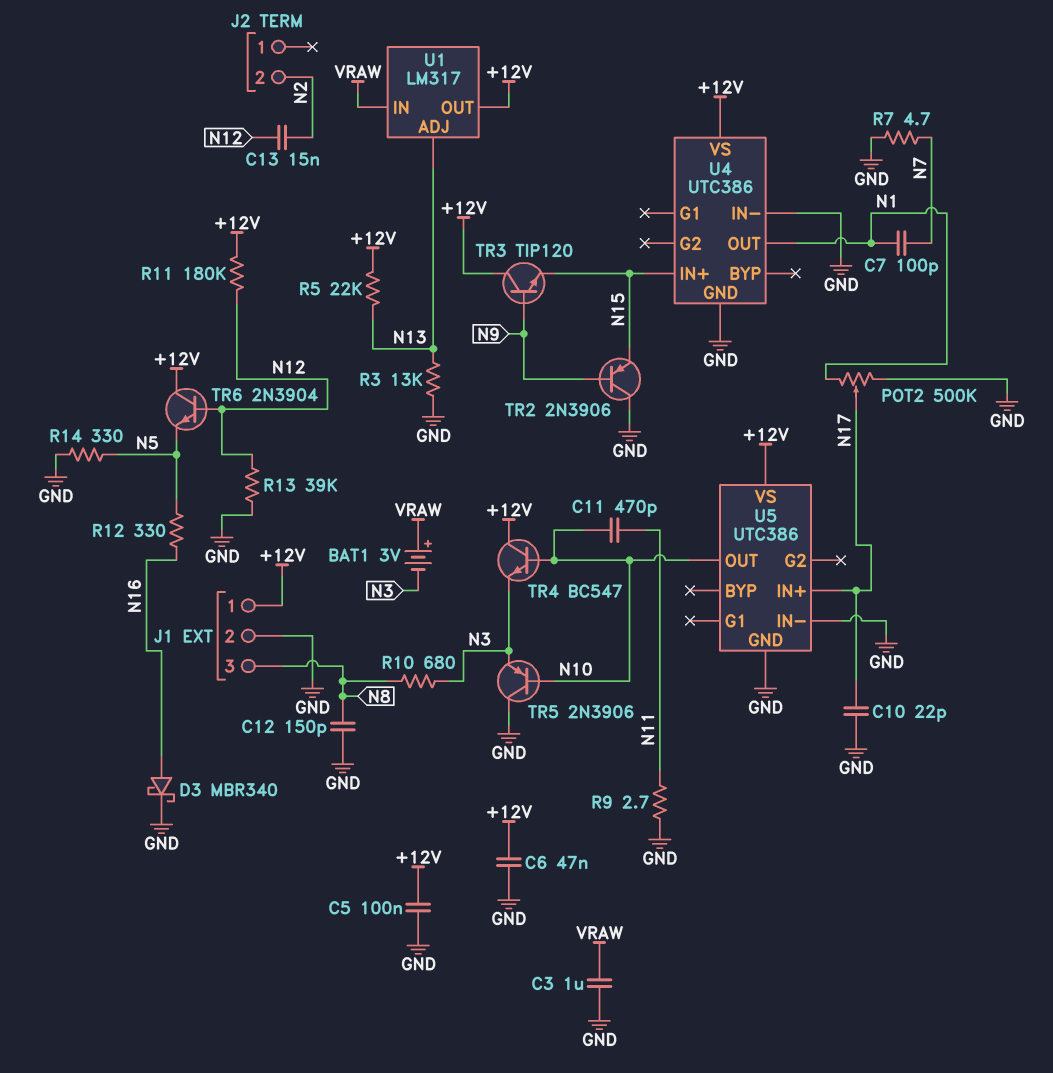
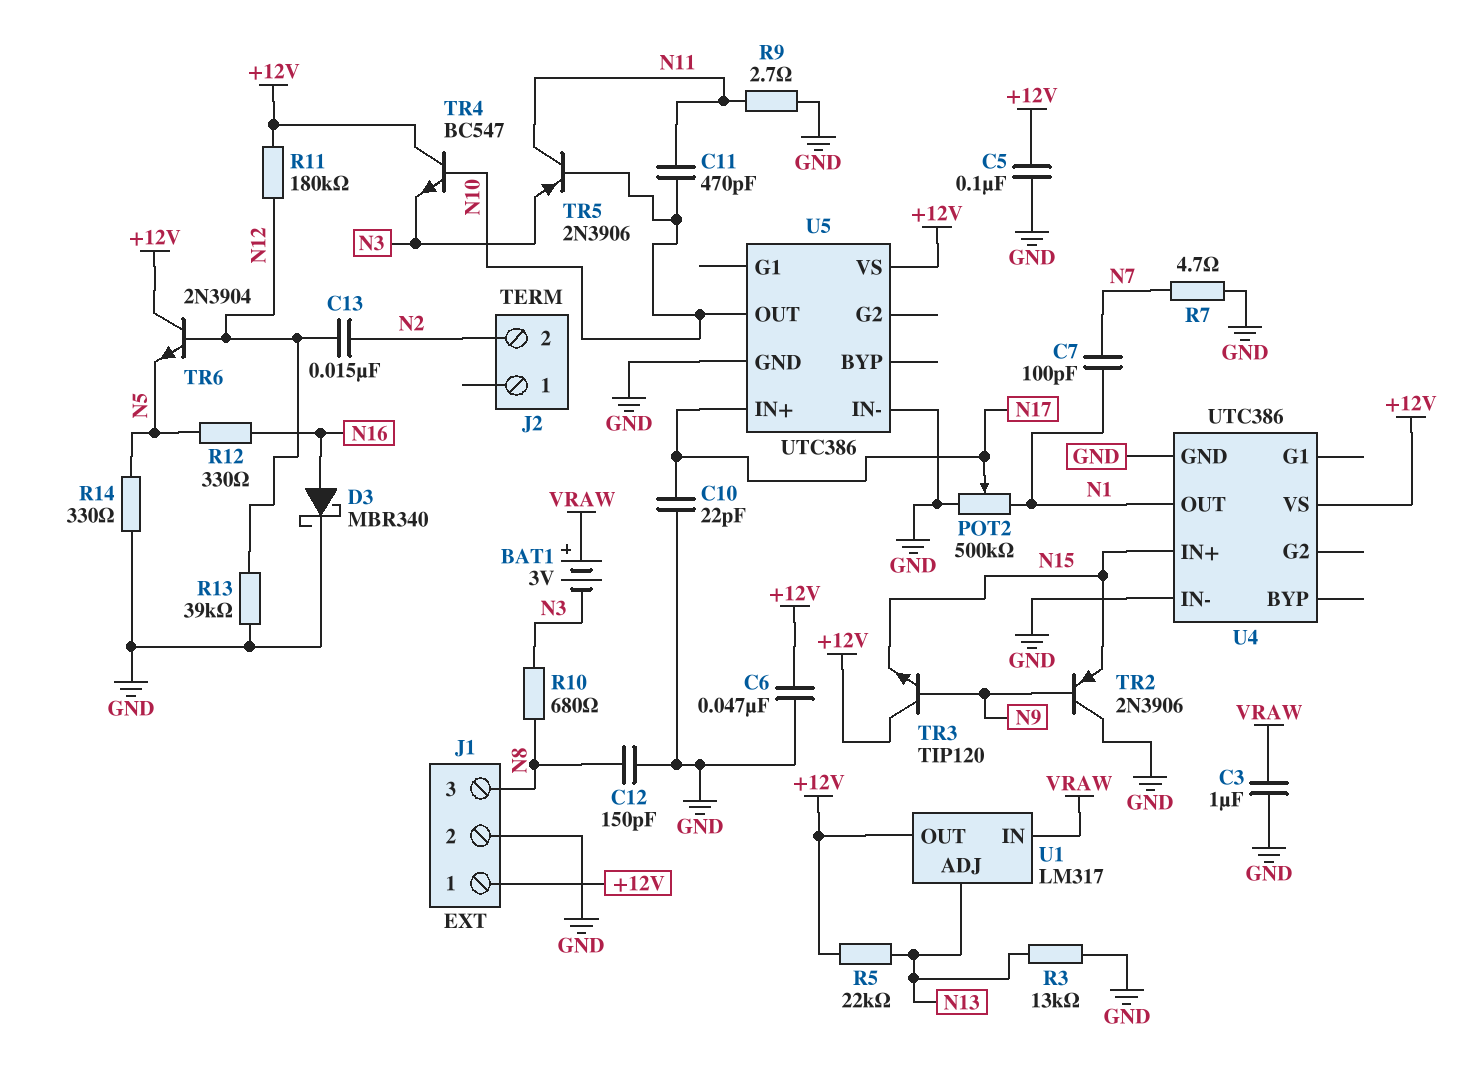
TR5: PNP 2N3906 (B N10, C GND, E N3) -> PNP 2N3906 (B N10, C N11, E N3)

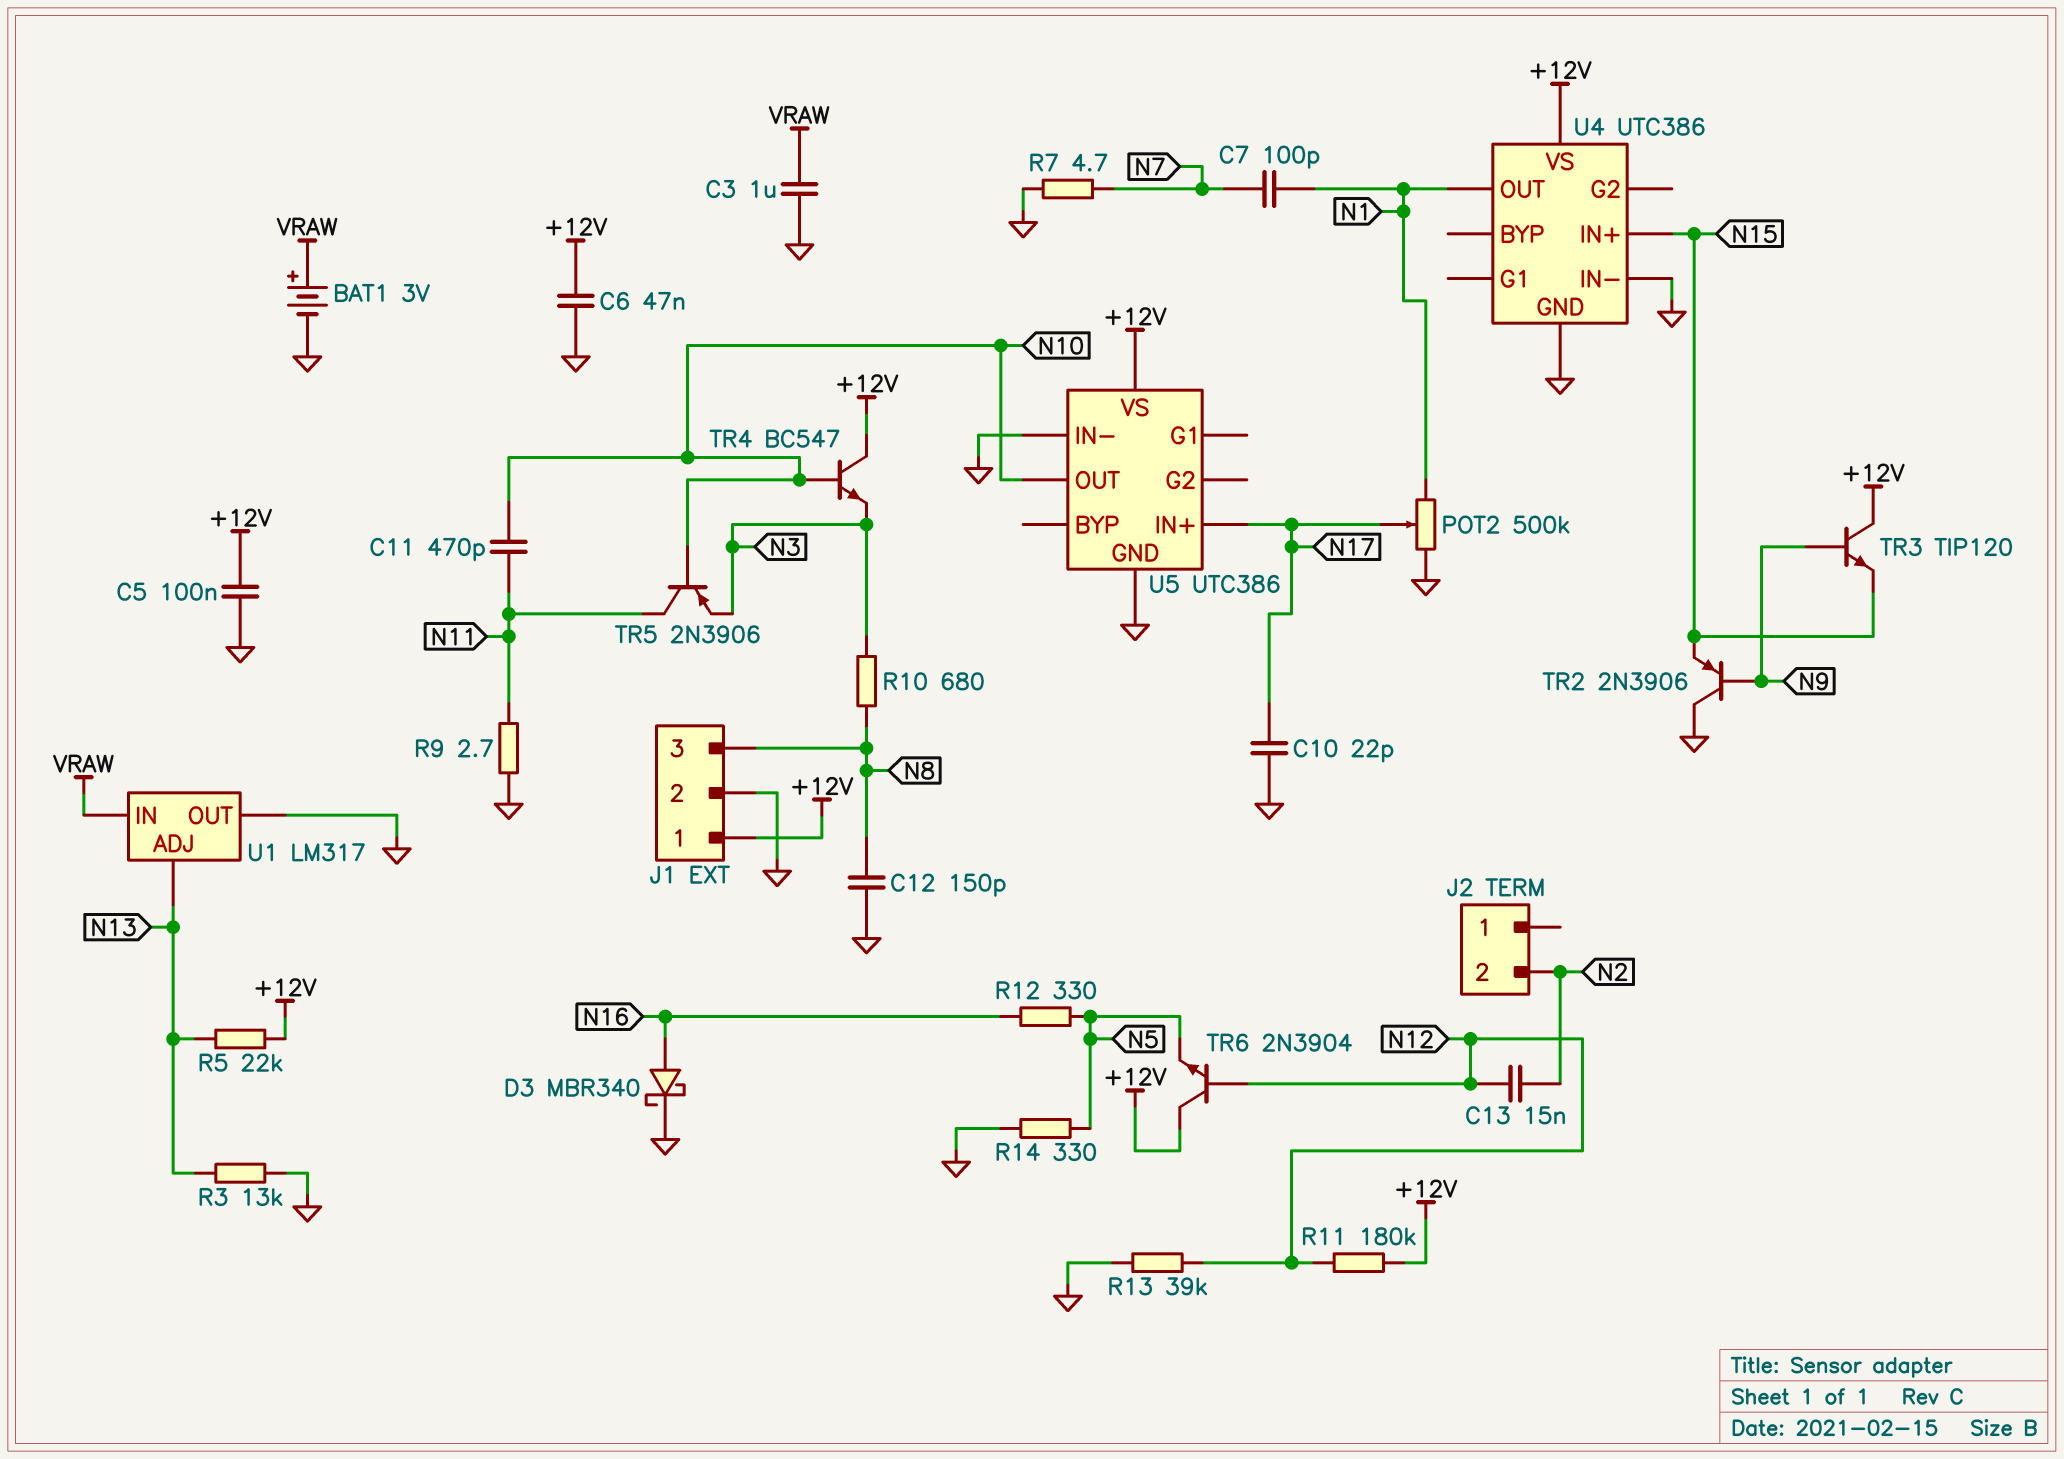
BAT1: 3V (plus VRAW, minus N3) -> 3V (plus VRAW, minus GND)
U1 pin OUT: +12V -> GND

